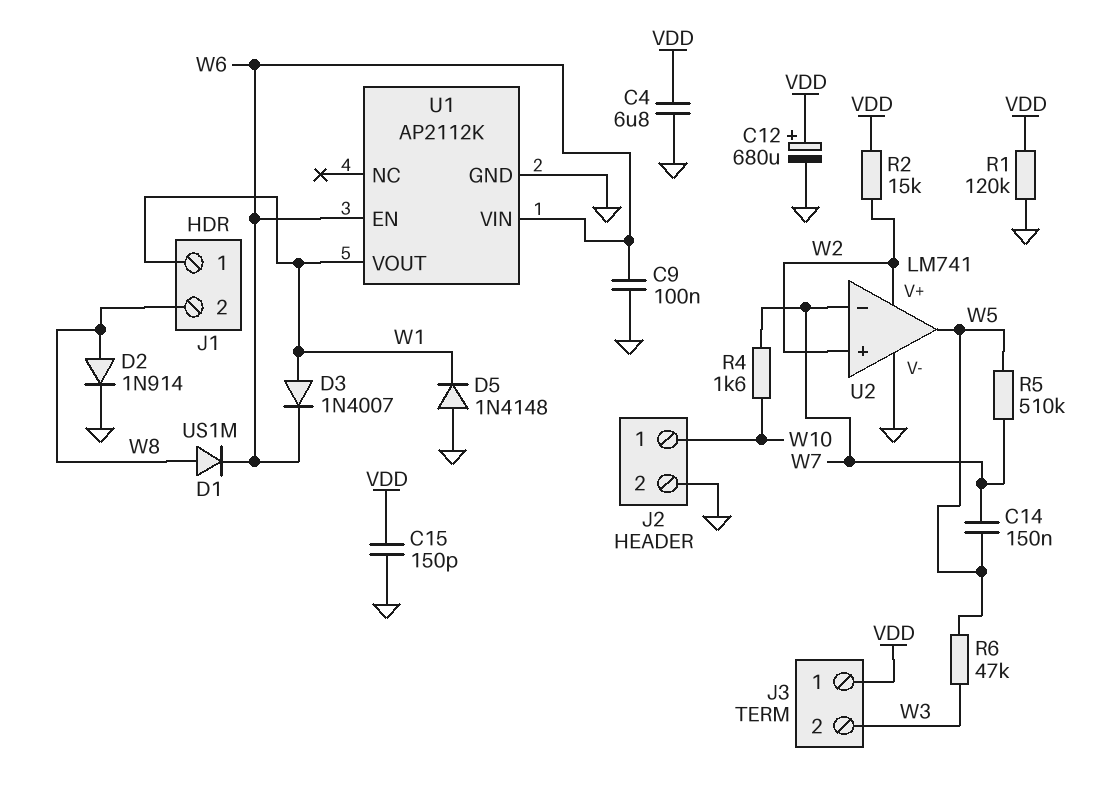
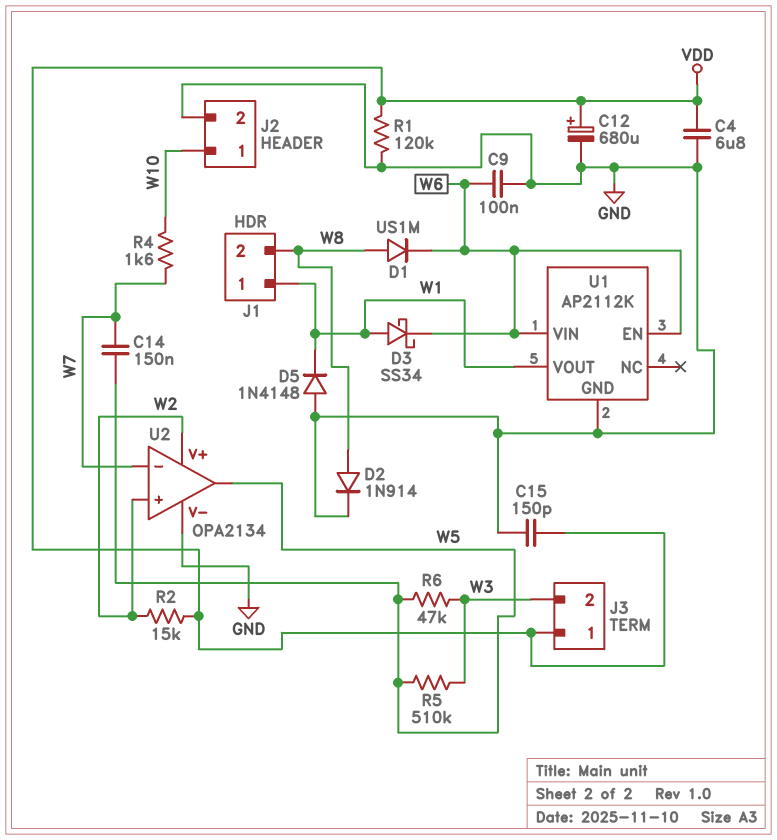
D3: diode 1N4007 (A W1, K W6) -> schottky SS34 (A W1, K W6)
R5: 510k (W5, W7) -> 510k (W3, W5)
U2: LM741 -> OPA2134

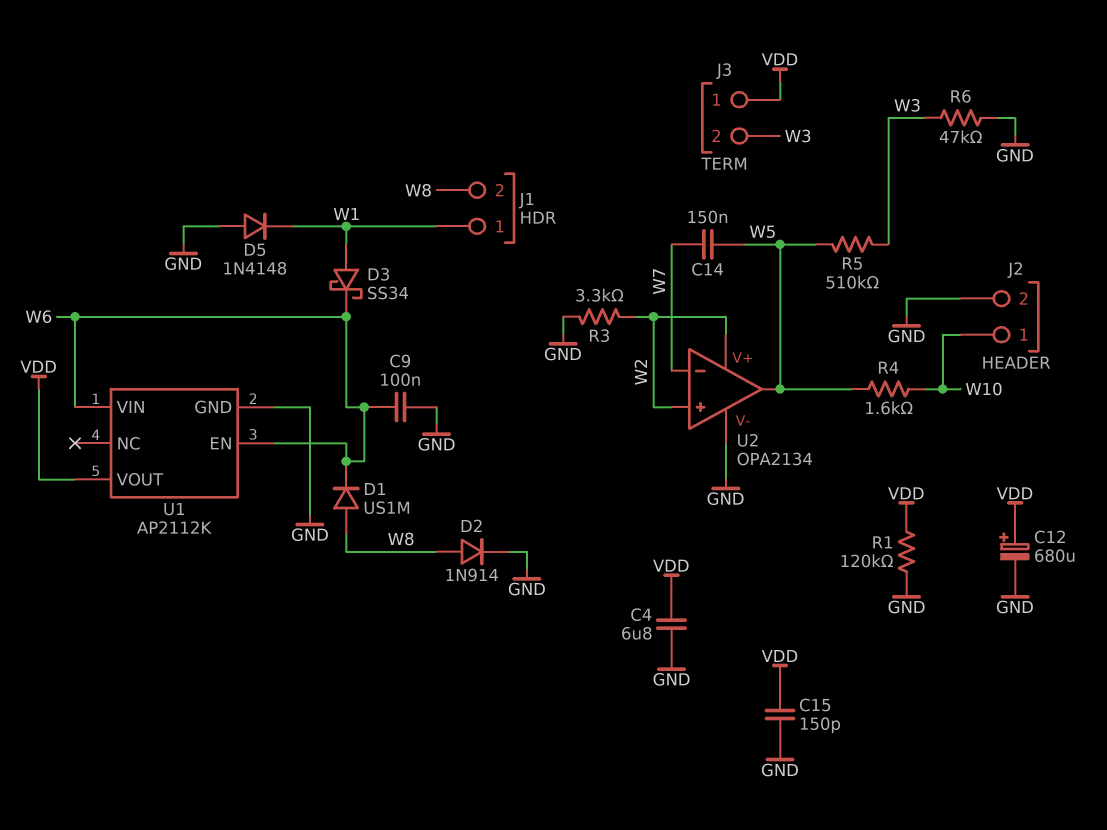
R2: 15k (VDD, W2) -> none
R3: none -> 3.3k (GND, W2)
R4: 1.6k (W7, W10) -> 1.6k (W5, W10)
R6: 47k (W3, W5) -> 47k (GND, W3)
U1 pin VOUT: W1 -> VDD

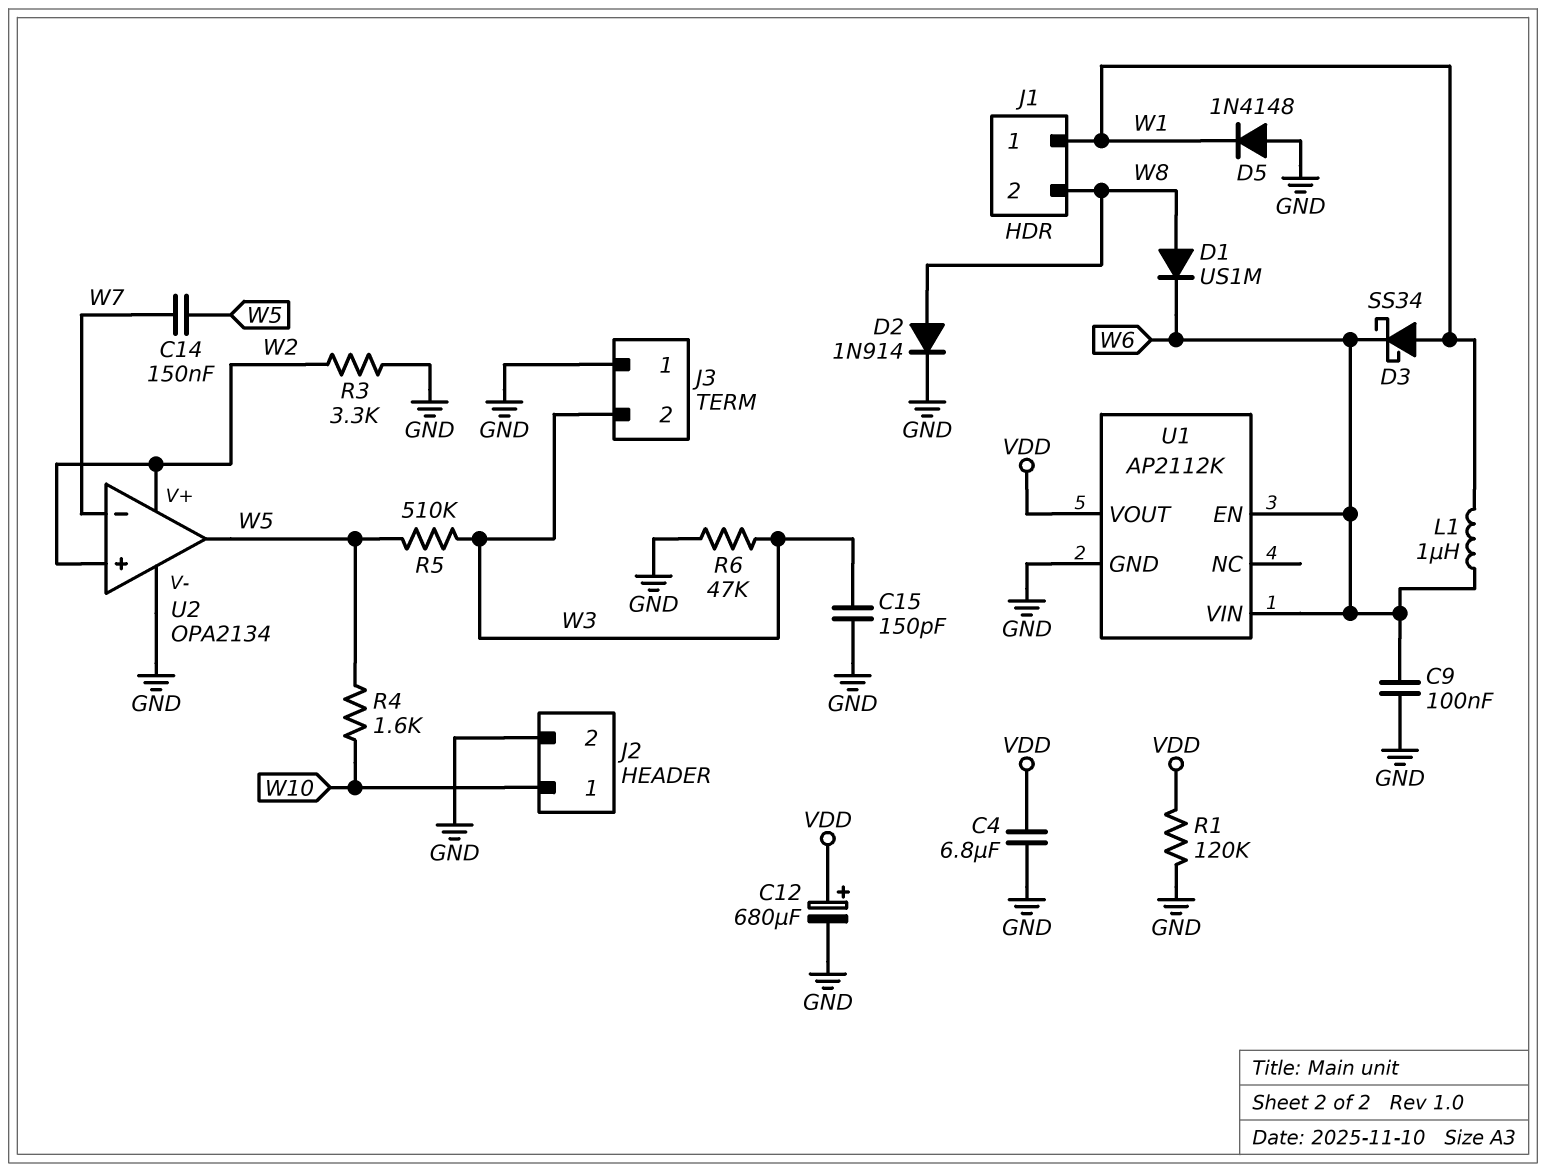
C15: 150pF (GND, VDD) -> 150pF (GND, W3)
J3 pin 1: VDD -> GND
L1: none -> 1uH (W1, W6)

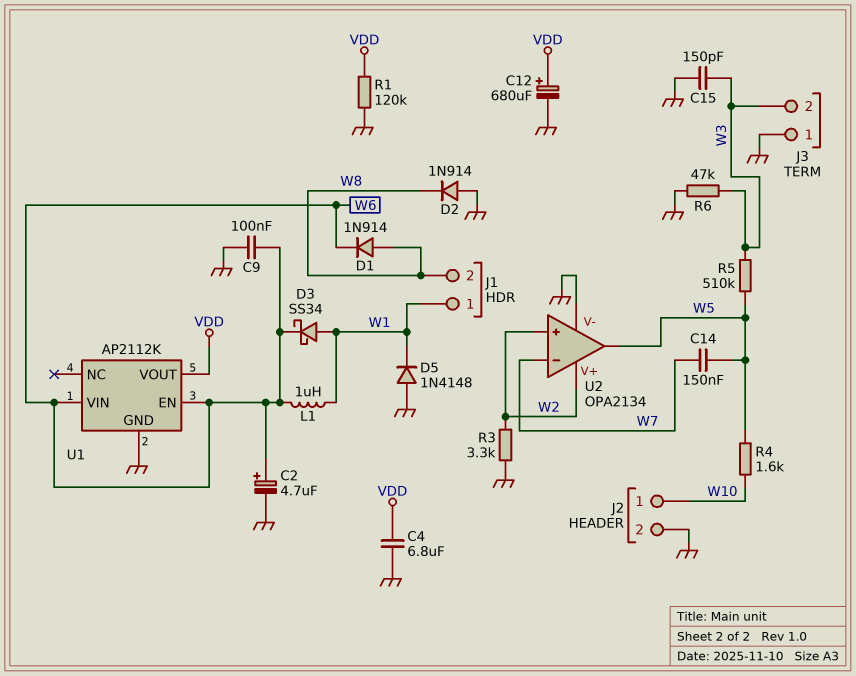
C2: none -> 4.7uF (plus W6, minus GND)
D1: diode US1M (A W8, K W6) -> diode 1N914 (A W8, K W6)
D2: diode 1N914 (A W8, K GND) -> diode 1N914 (A GND, K W8)

